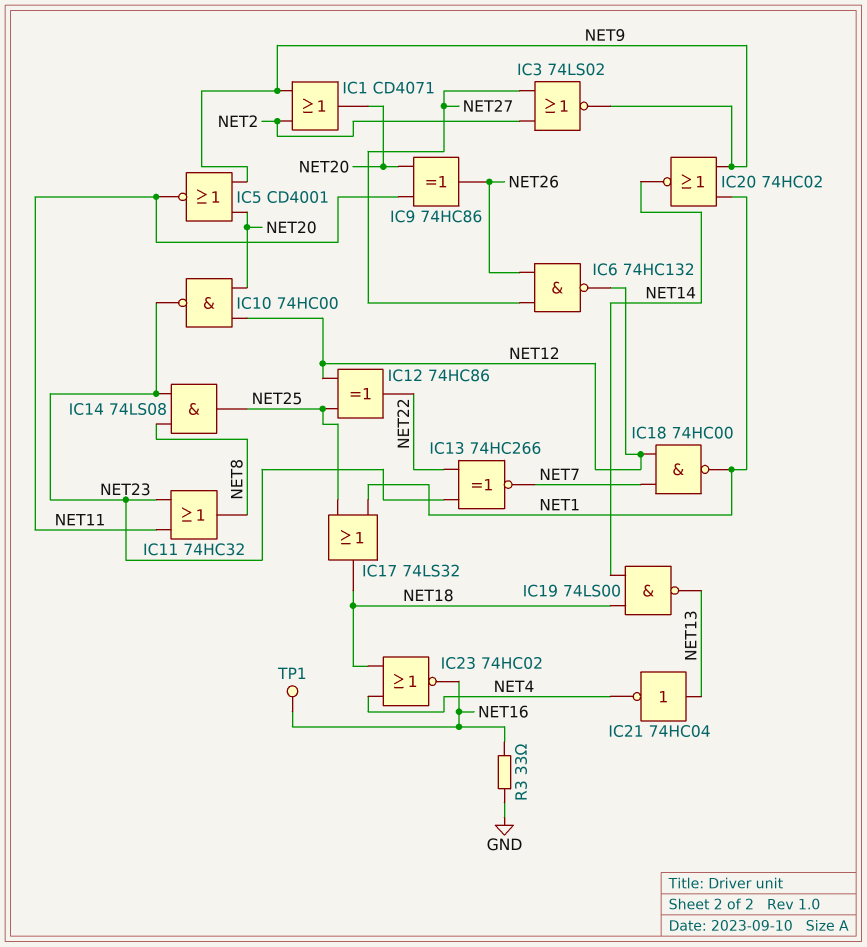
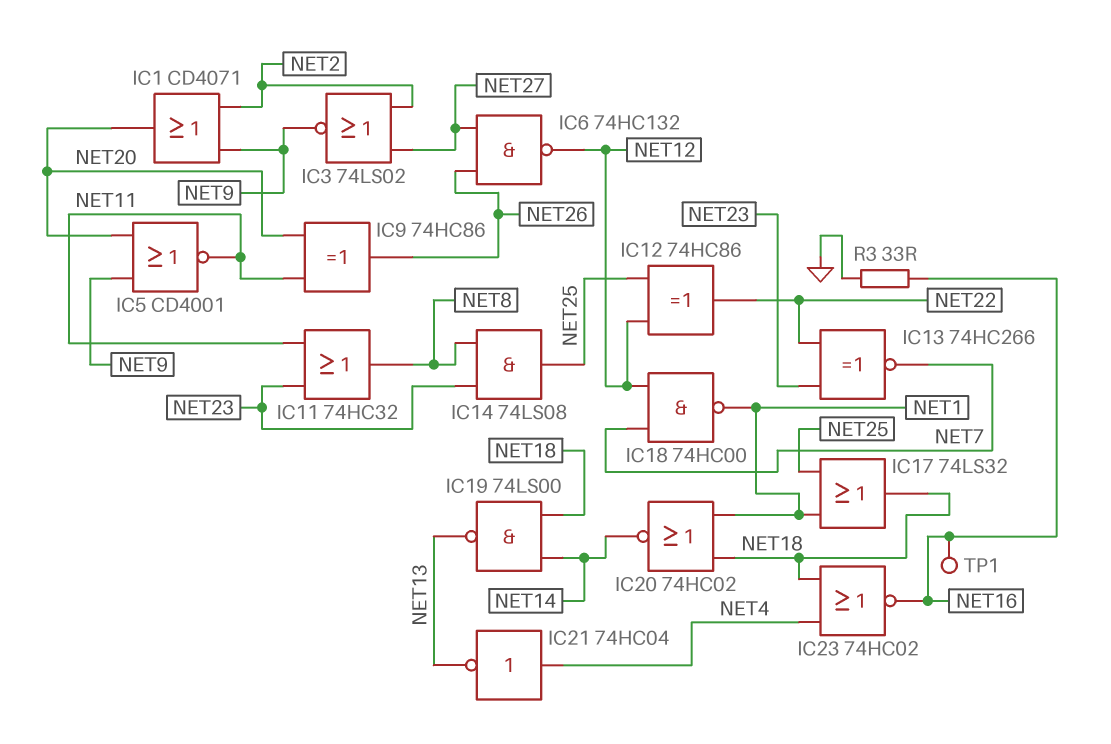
IC10: NAND 74HC00 (in NET12, in NET20, out NET23) -> none
IC20: NOR 74HC02 (in NET1, in NET9, out NET14) -> NOR 74HC02 (in NET1, in NET18, out NET14)
IC21: NOT 74HC04 (in NET13, out NET4) -> NOT 74HC04 (in NET4, out NET13)

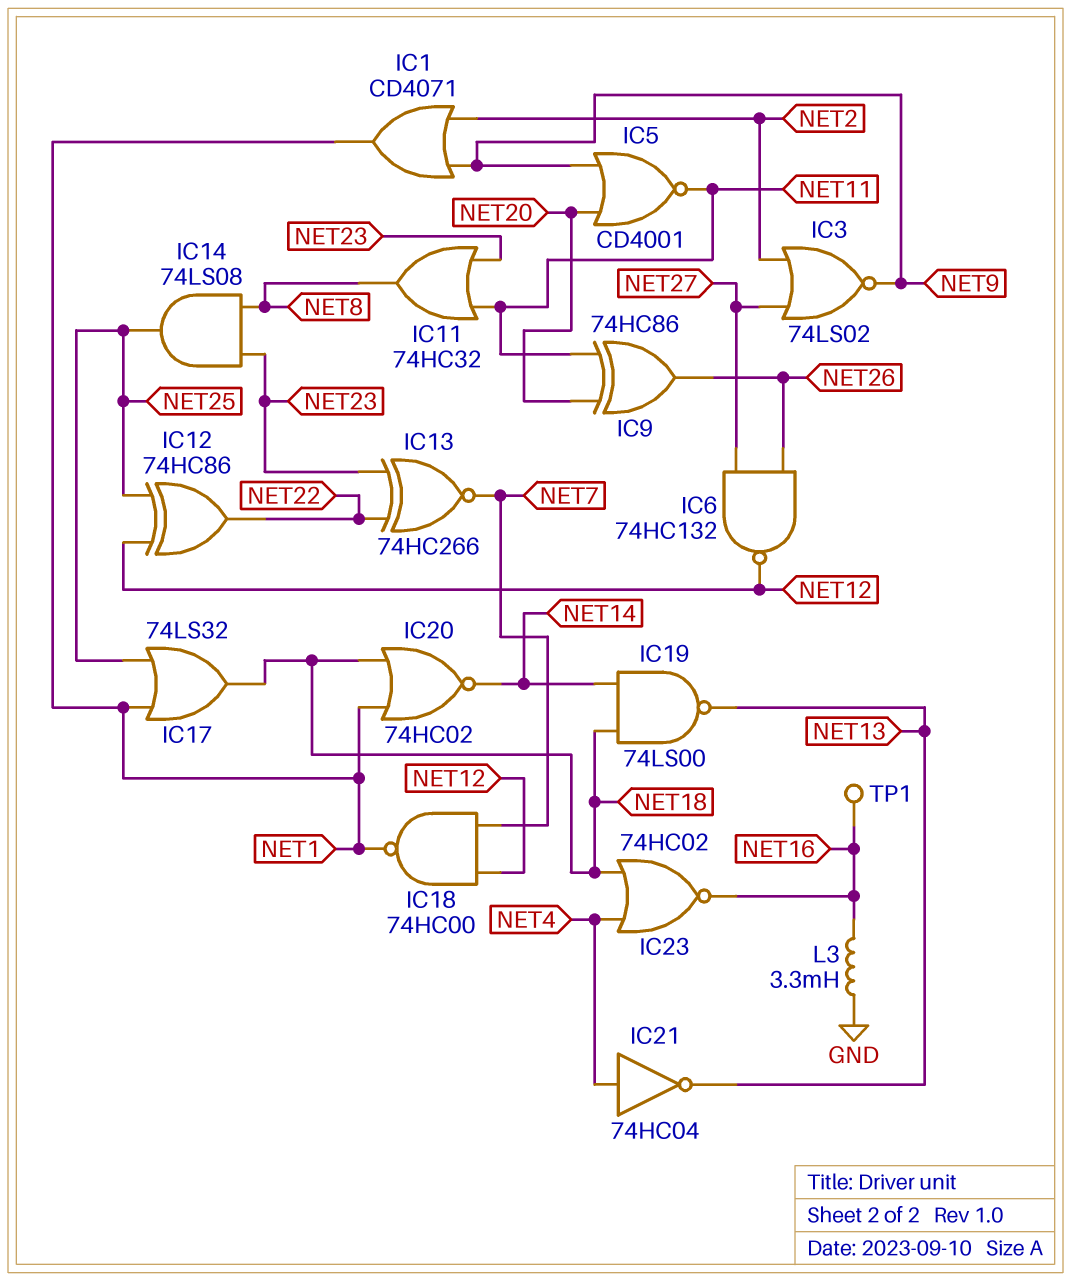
IC1: OR CD4071 (in NET2, in NET9, out NET20) -> OR CD4071 (in NET2, in NET9, out NET1)
L3: none -> 3.3mH (GND, NET16)
R3: 33 (GND, NET16) -> none

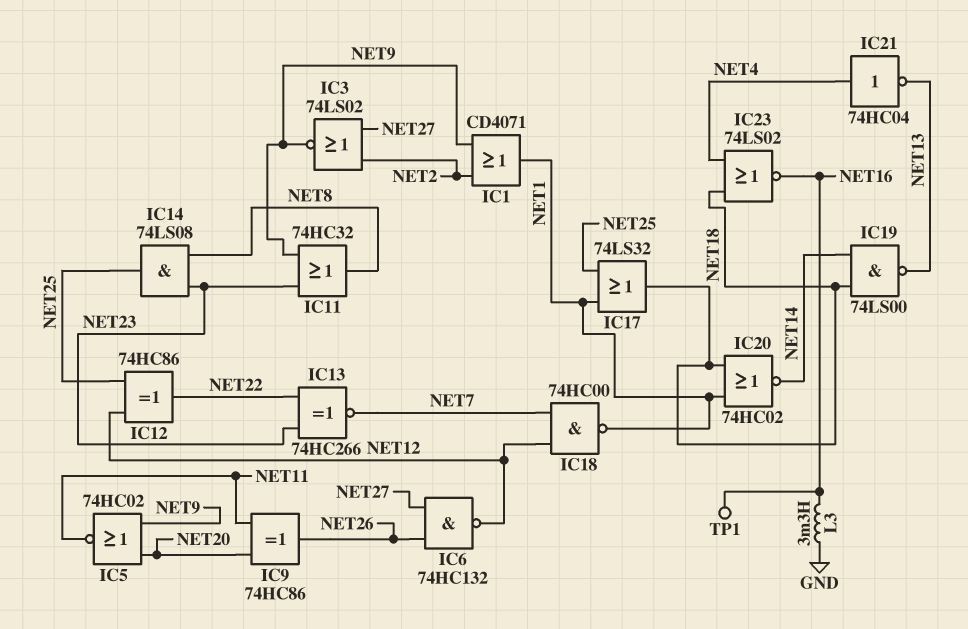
IC5: NOR CD4001 (in NET9, in NET20, out NET11) -> NOR 74HC02 (in NET9, in NET20, out NET11)
IC11: OR 74HC32 (in NET11, in NET23, out NET8) -> OR 74HC32 (in NET9, in NET23, out NET8)
IC23: NOR 74HC02 (in NET4, in NET18, out NET16) -> NOR 74LS02 (in NET4, in NET18, out NET16)

